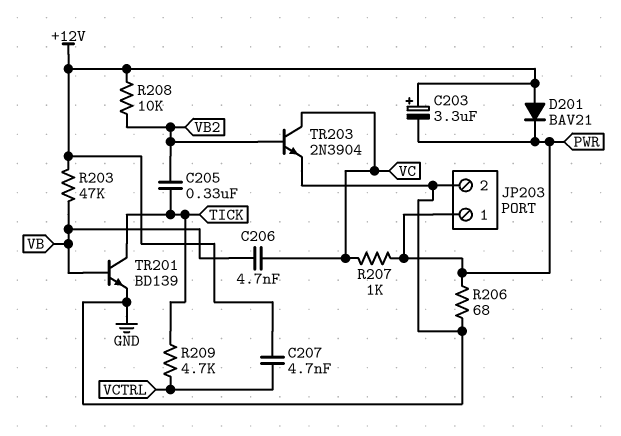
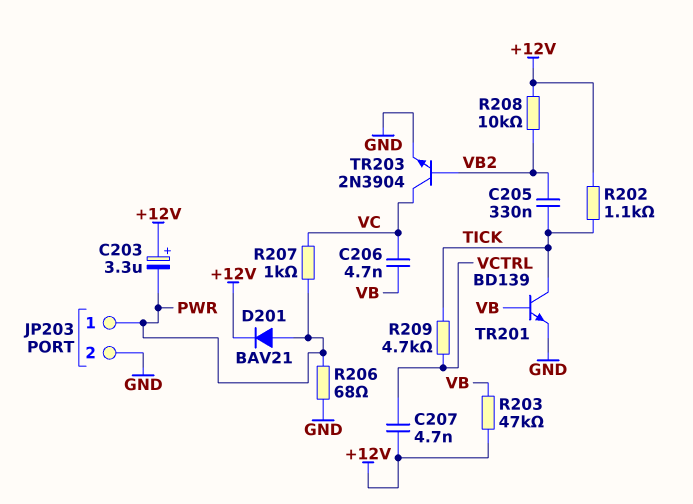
D201: diode BAV21 (A +12V, K PWR) -> diode BAV21 (A PWR, K +12V)
R202: none -> 1.1k (+12V, TICK)

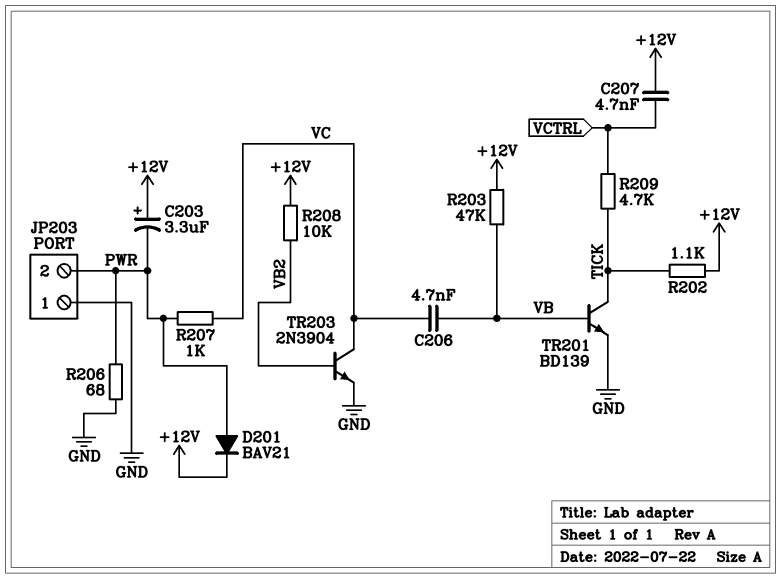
C205: 330nF (TICK, VB2) -> none
JP203 pin 1: PWR -> GND
JP203 pin 2: GND -> PWR

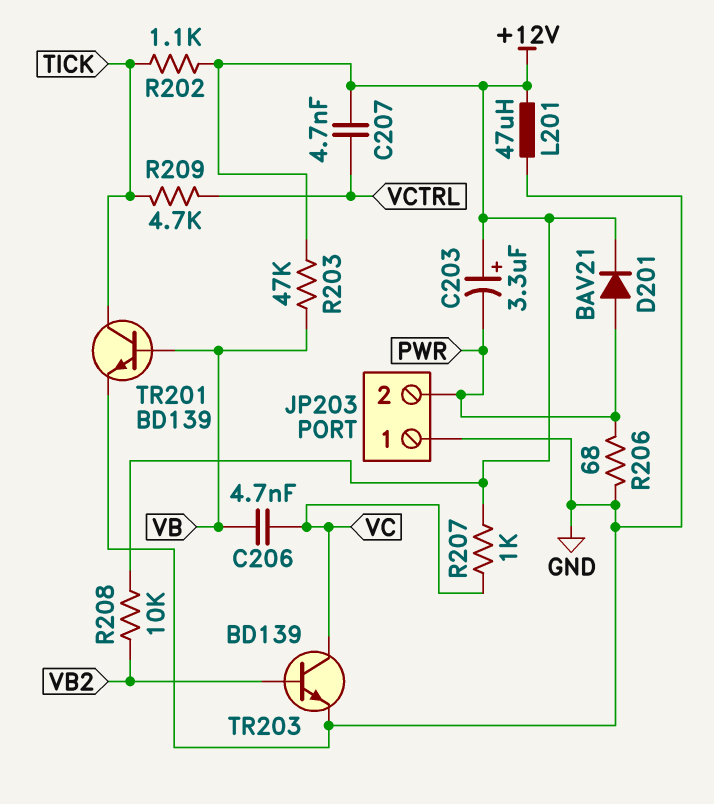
L201: none -> 47uH (+12V, GND)
R207: 1k (PWR, VC) -> 1k (+12V, VC)
TR203: NPN 2N3904 (B VB2, C VC, E GND) -> NPN BD139 (B VB2, C VC, E GND)

